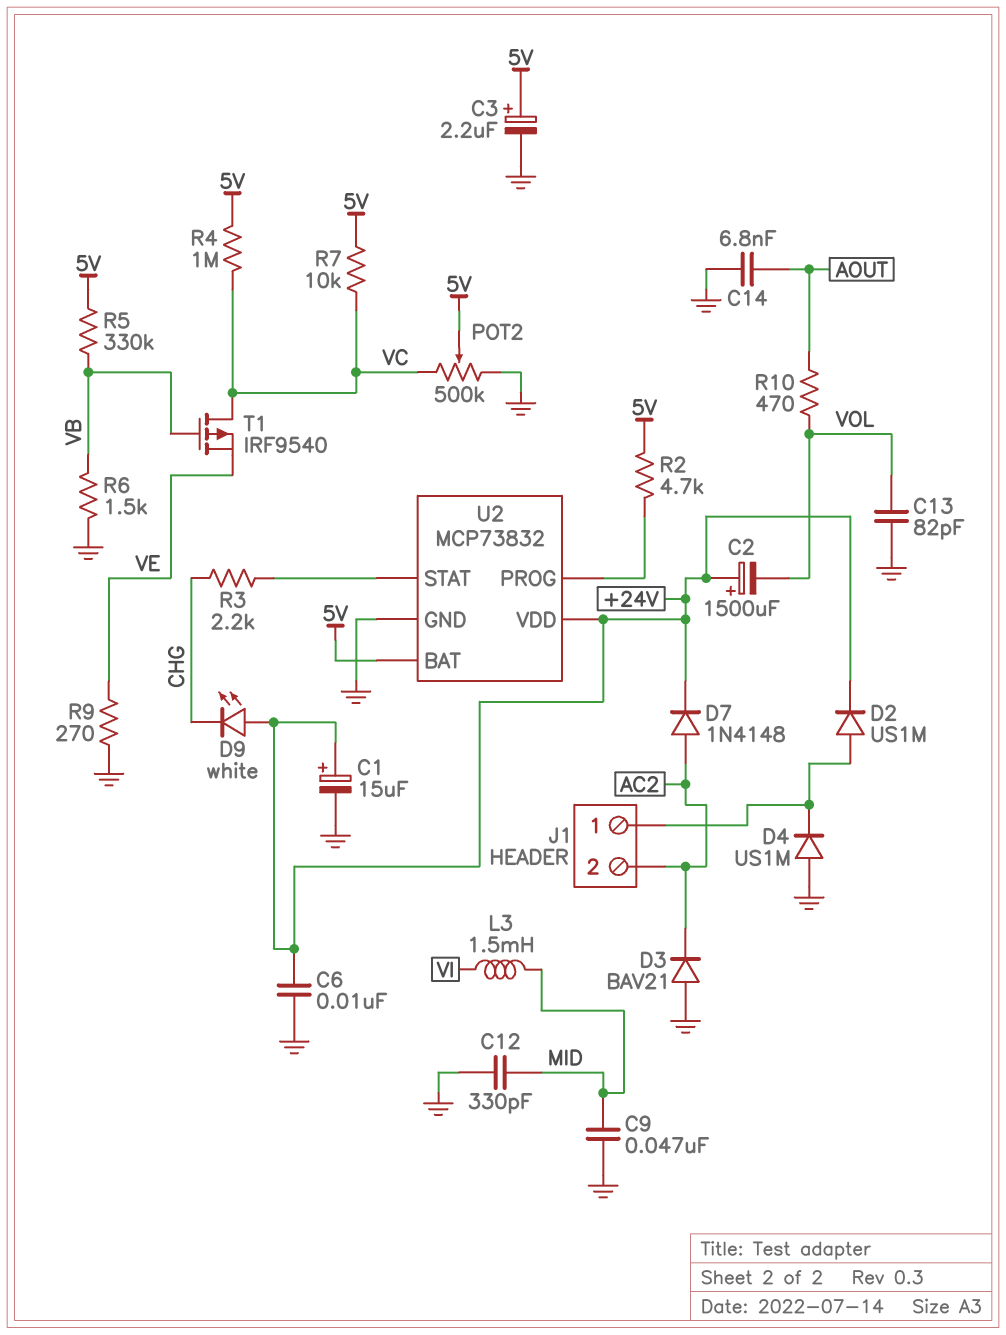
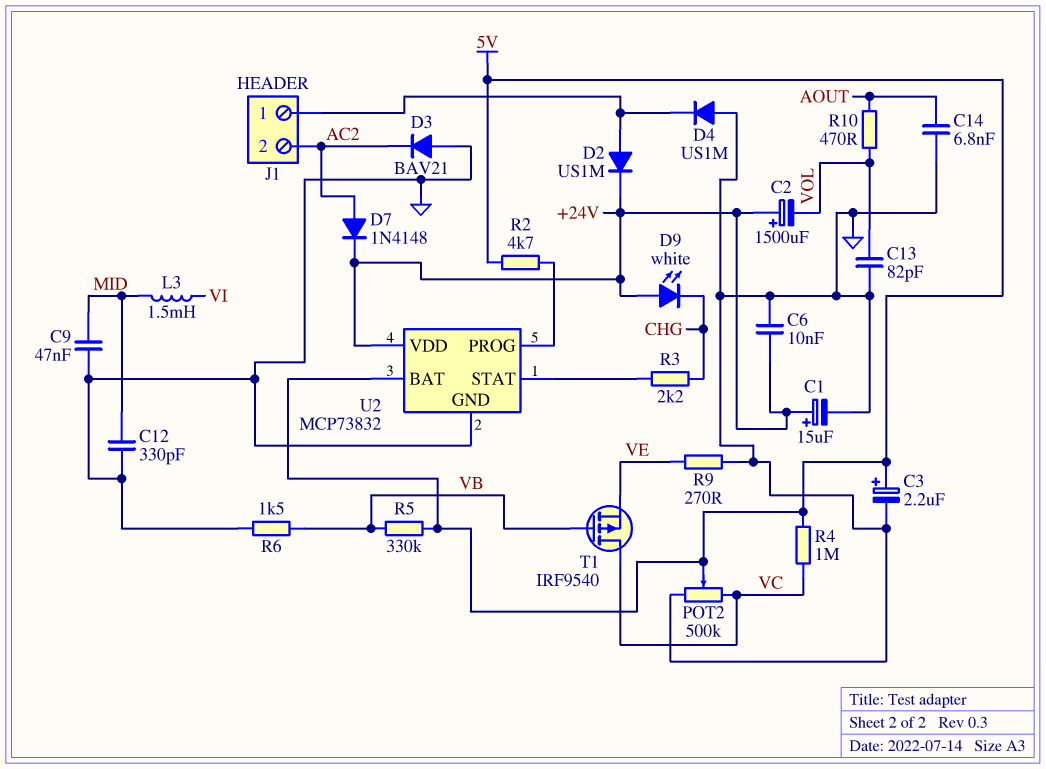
R7: 10k (5V, VC) -> none

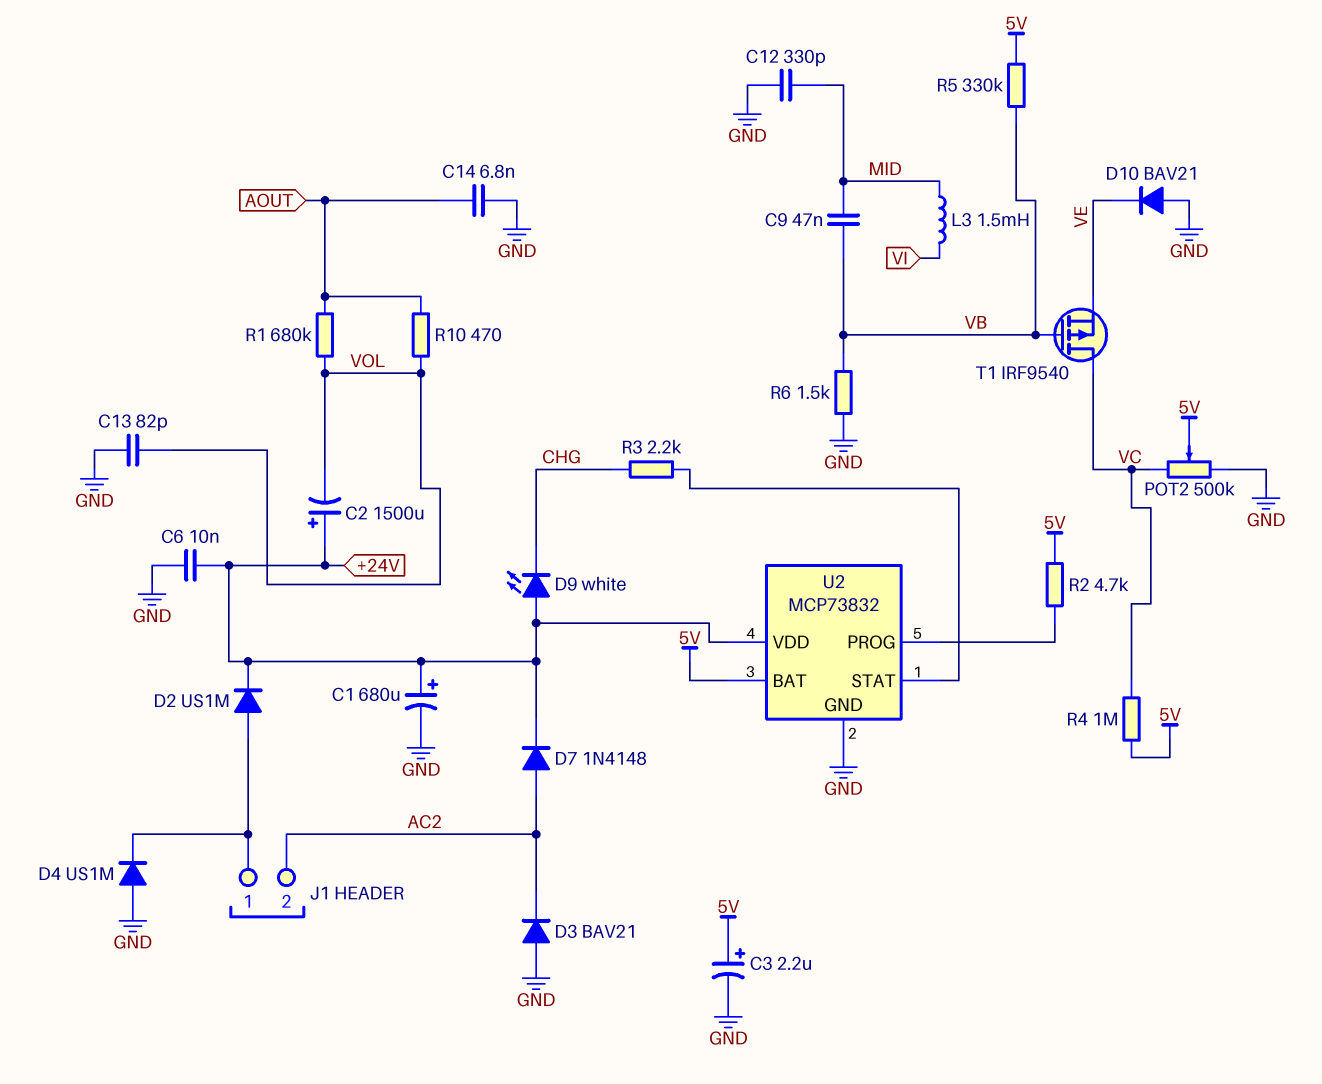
C1: 15uF (plus +24V, minus GND) -> 680uF (plus +24V, minus GND)
C9: 47nF (GND, MID) -> 47nF (MID, VB)
D10: none -> diode BAV21 (A GND, K VE)
R1: none -> 680k (AOUT, VOL)
R9: 270 (GND, VE) -> none

